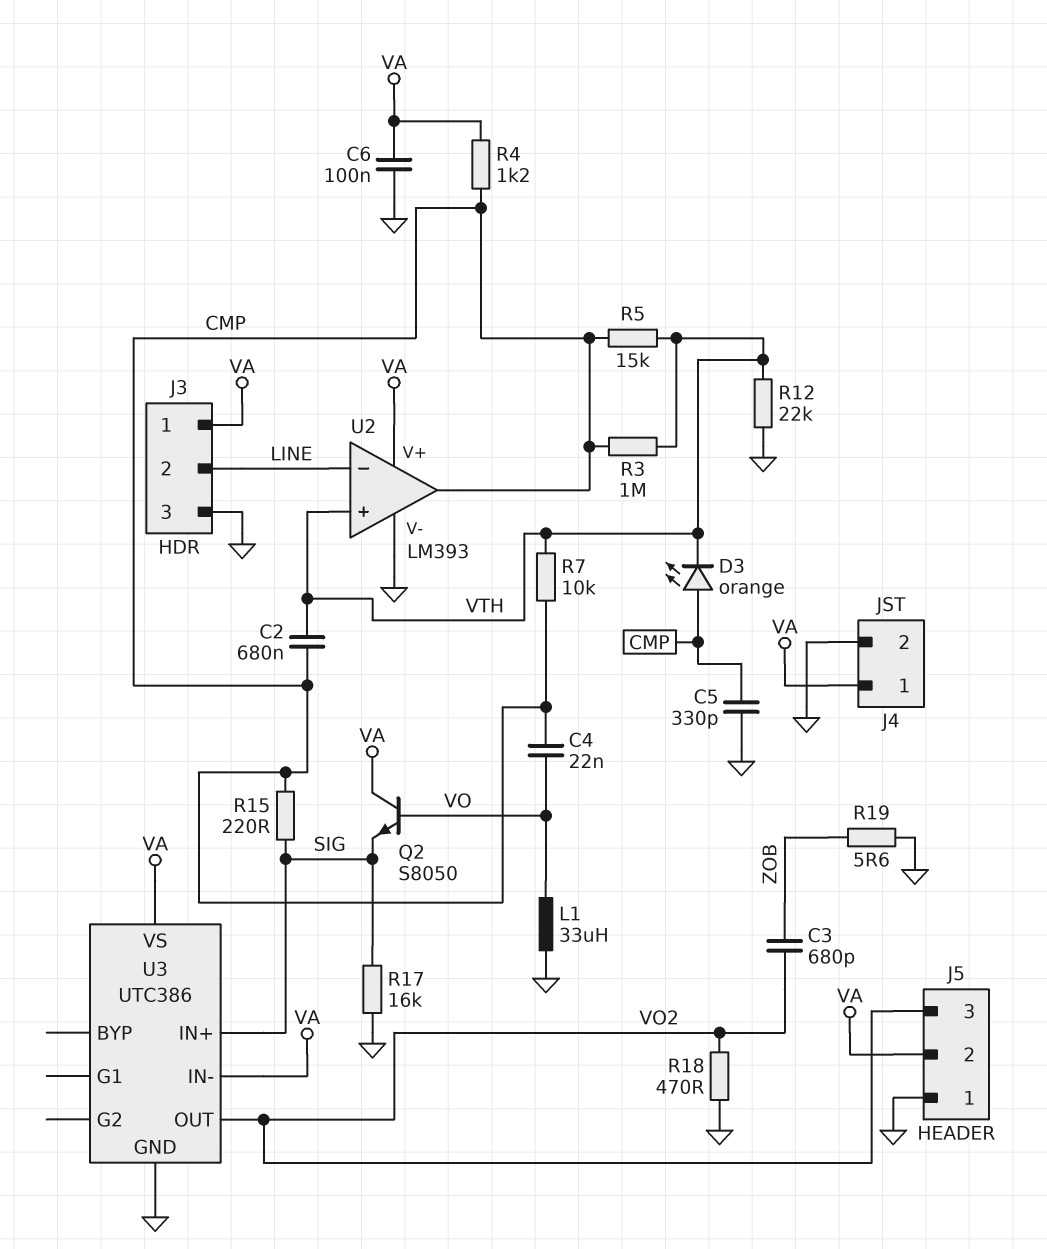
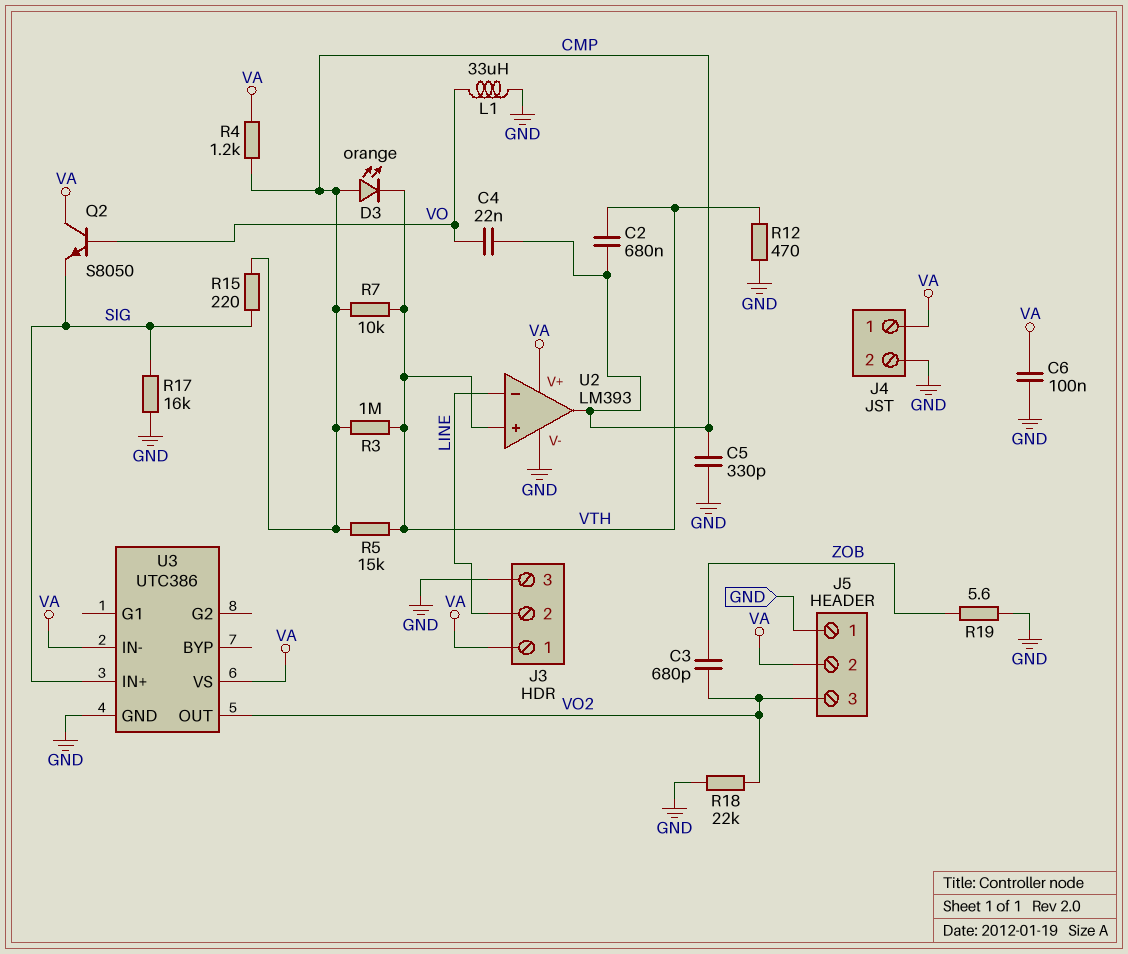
R12: 22k (GND, VTH) -> 470 (GND, VTH)
R18: 470 (GND, VO2) -> 22k (GND, VO2)

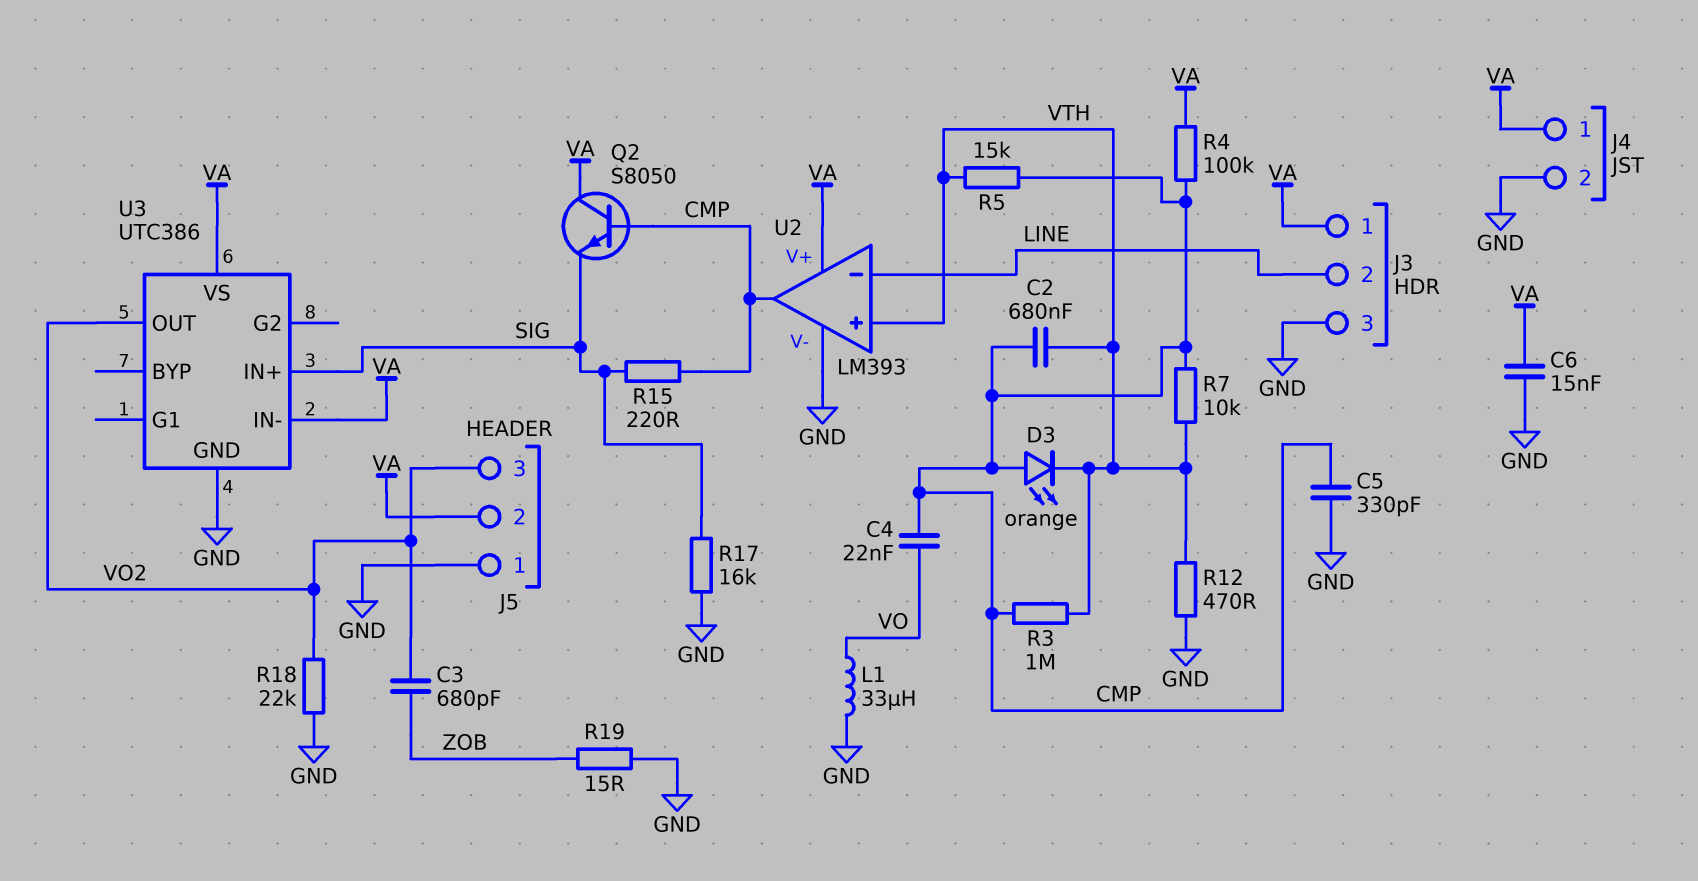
C6: 100nF (GND, VA) -> 15nF (GND, VA)
Q2: NPN S8050 (B VO, C VA, E SIG) -> NPN S8050 (B CMP, C VA, E SIG)
R4: 1.2k (CMP, VA) -> 100k (CMP, VA)
R19: 5.6 (GND, ZOB) -> 15 (GND, ZOB)

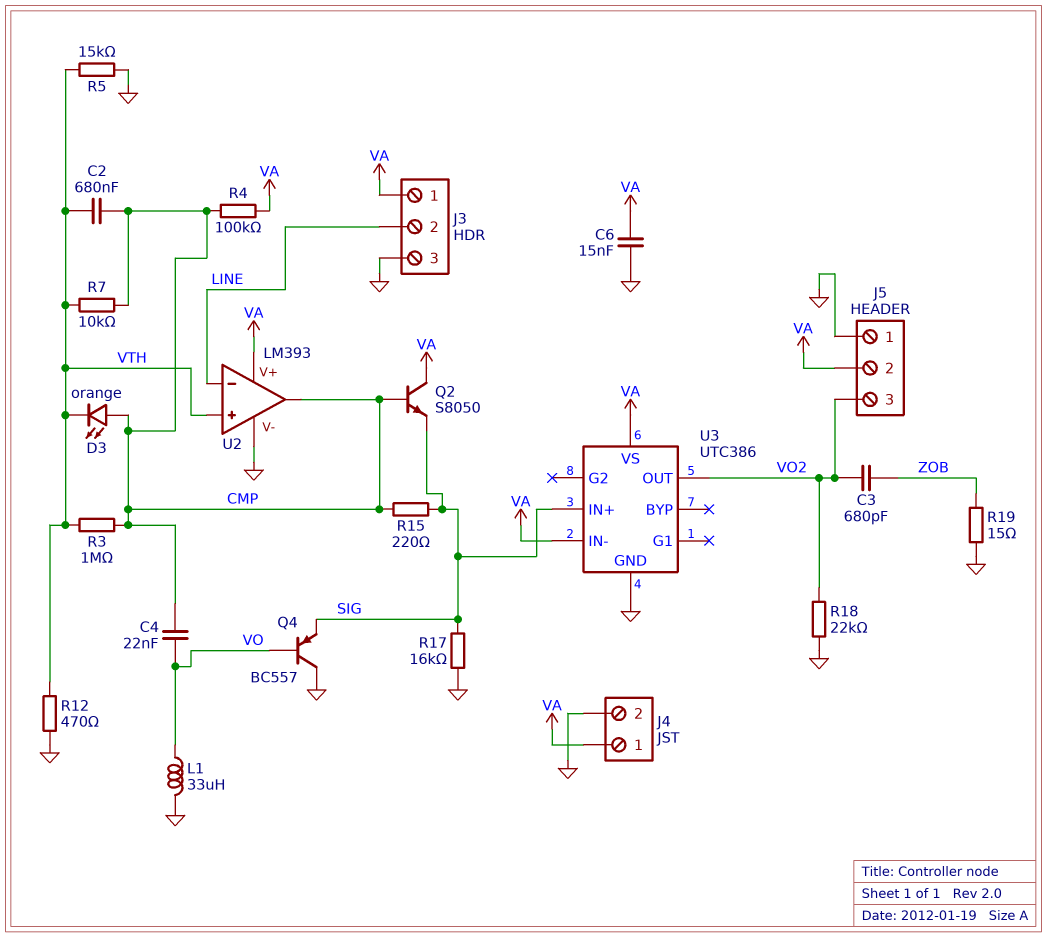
C5: 330pF (CMP, GND) -> none
Q4: none -> PNP BC557 (B VO, C GND, E SIG)
R5: 15k (CMP, VTH) -> 15k (GND, VTH)

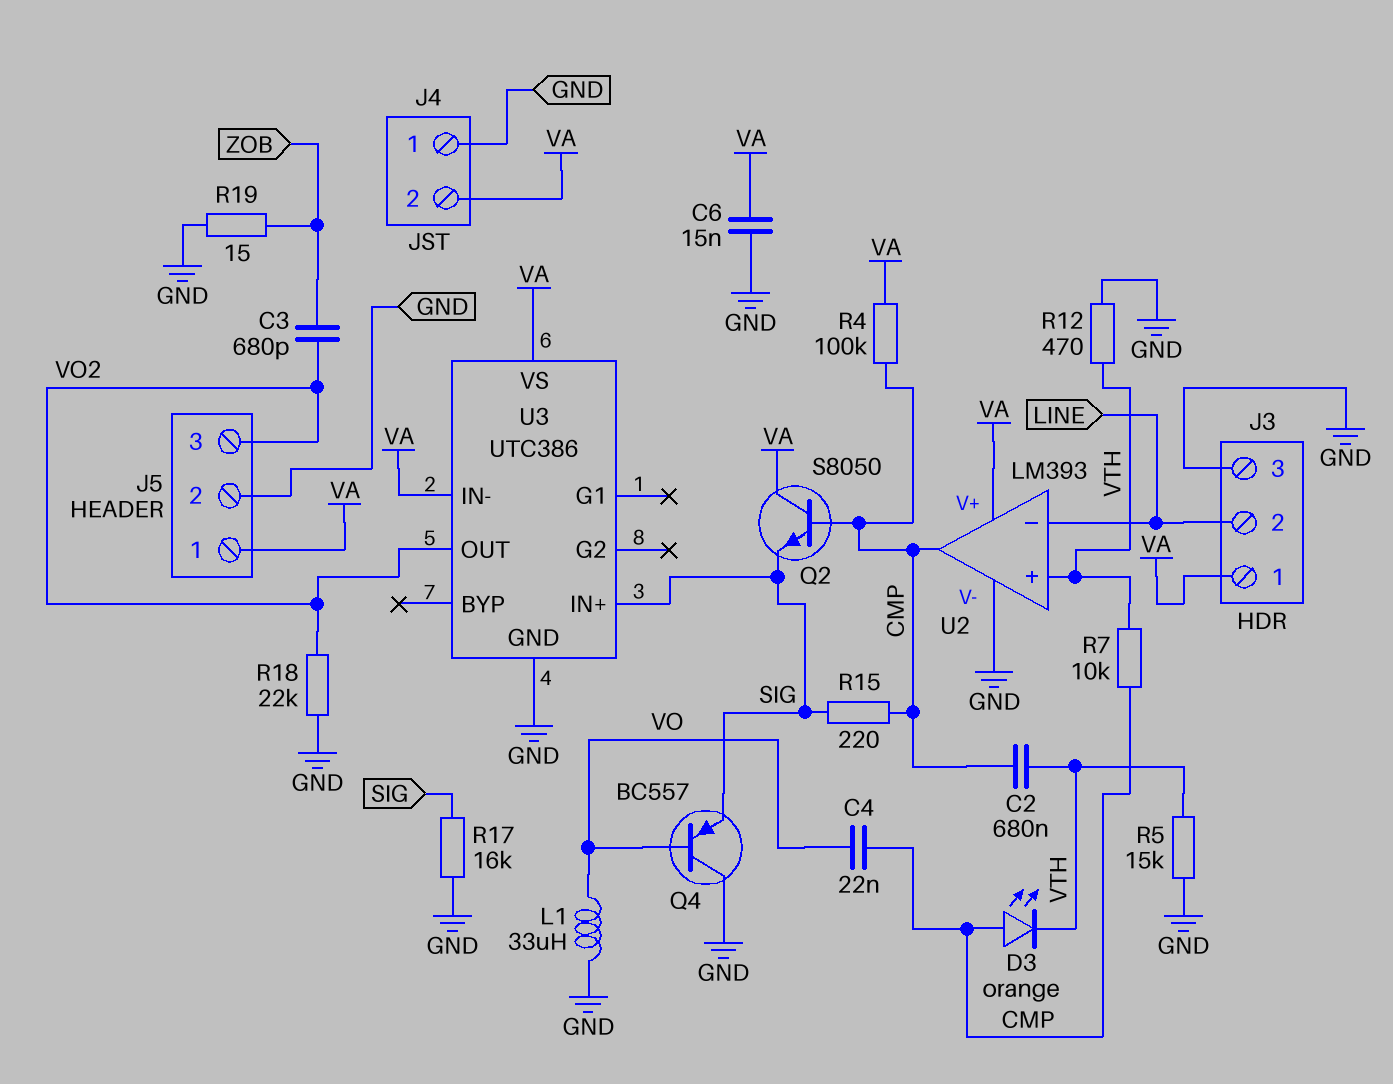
J4 pin 1: VA -> GND
J4 pin 2: GND -> VA
J5 pin 1: GND -> VA
J5 pin 2: VA -> GND
R3: 1M (CMP, VTH) -> none

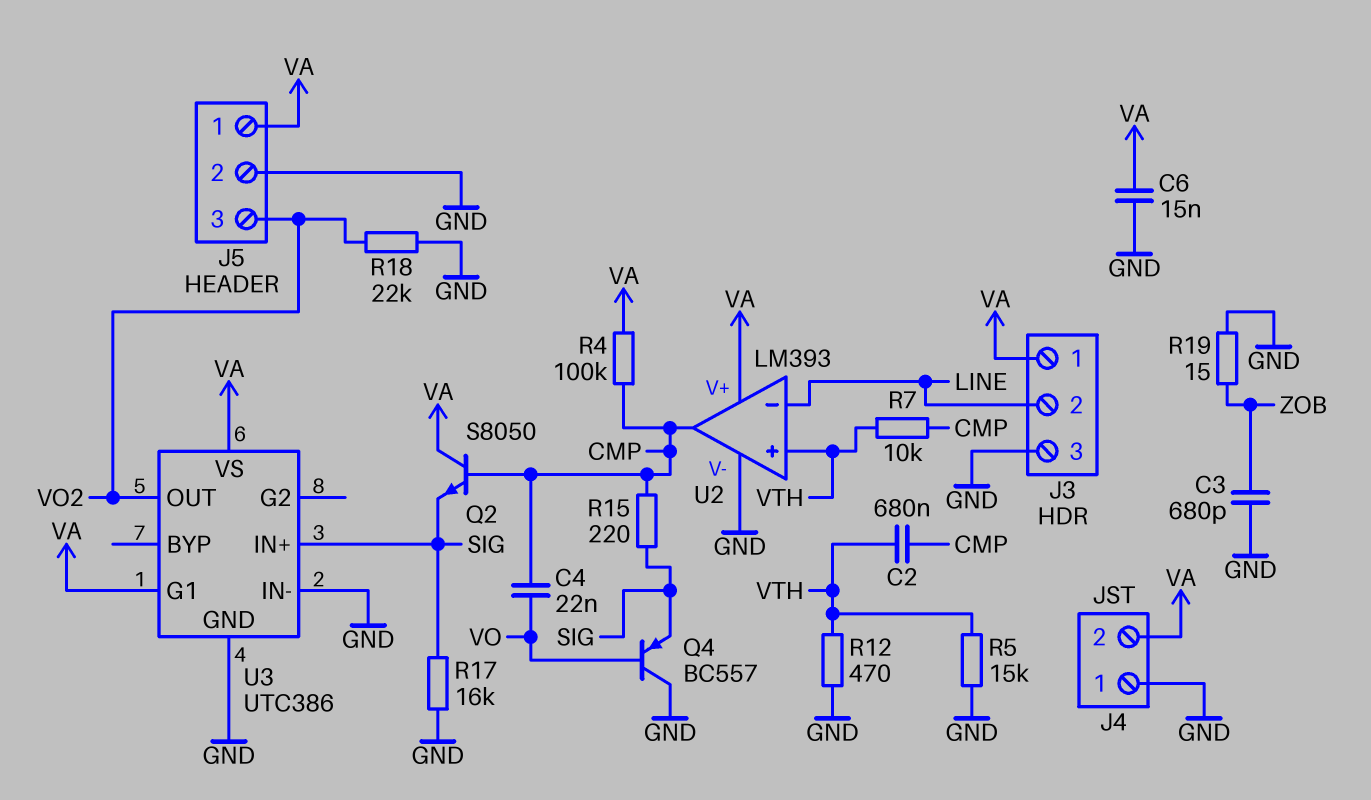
C3: 680pF (VO2, ZOB) -> 680pF (GND, ZOB)
D3: LED orange (A CMP, K VTH) -> none
L1: 33uH (GND, VO) -> none
U3 pin G1: none -> VA
U3 pin IN-: VA -> GND

